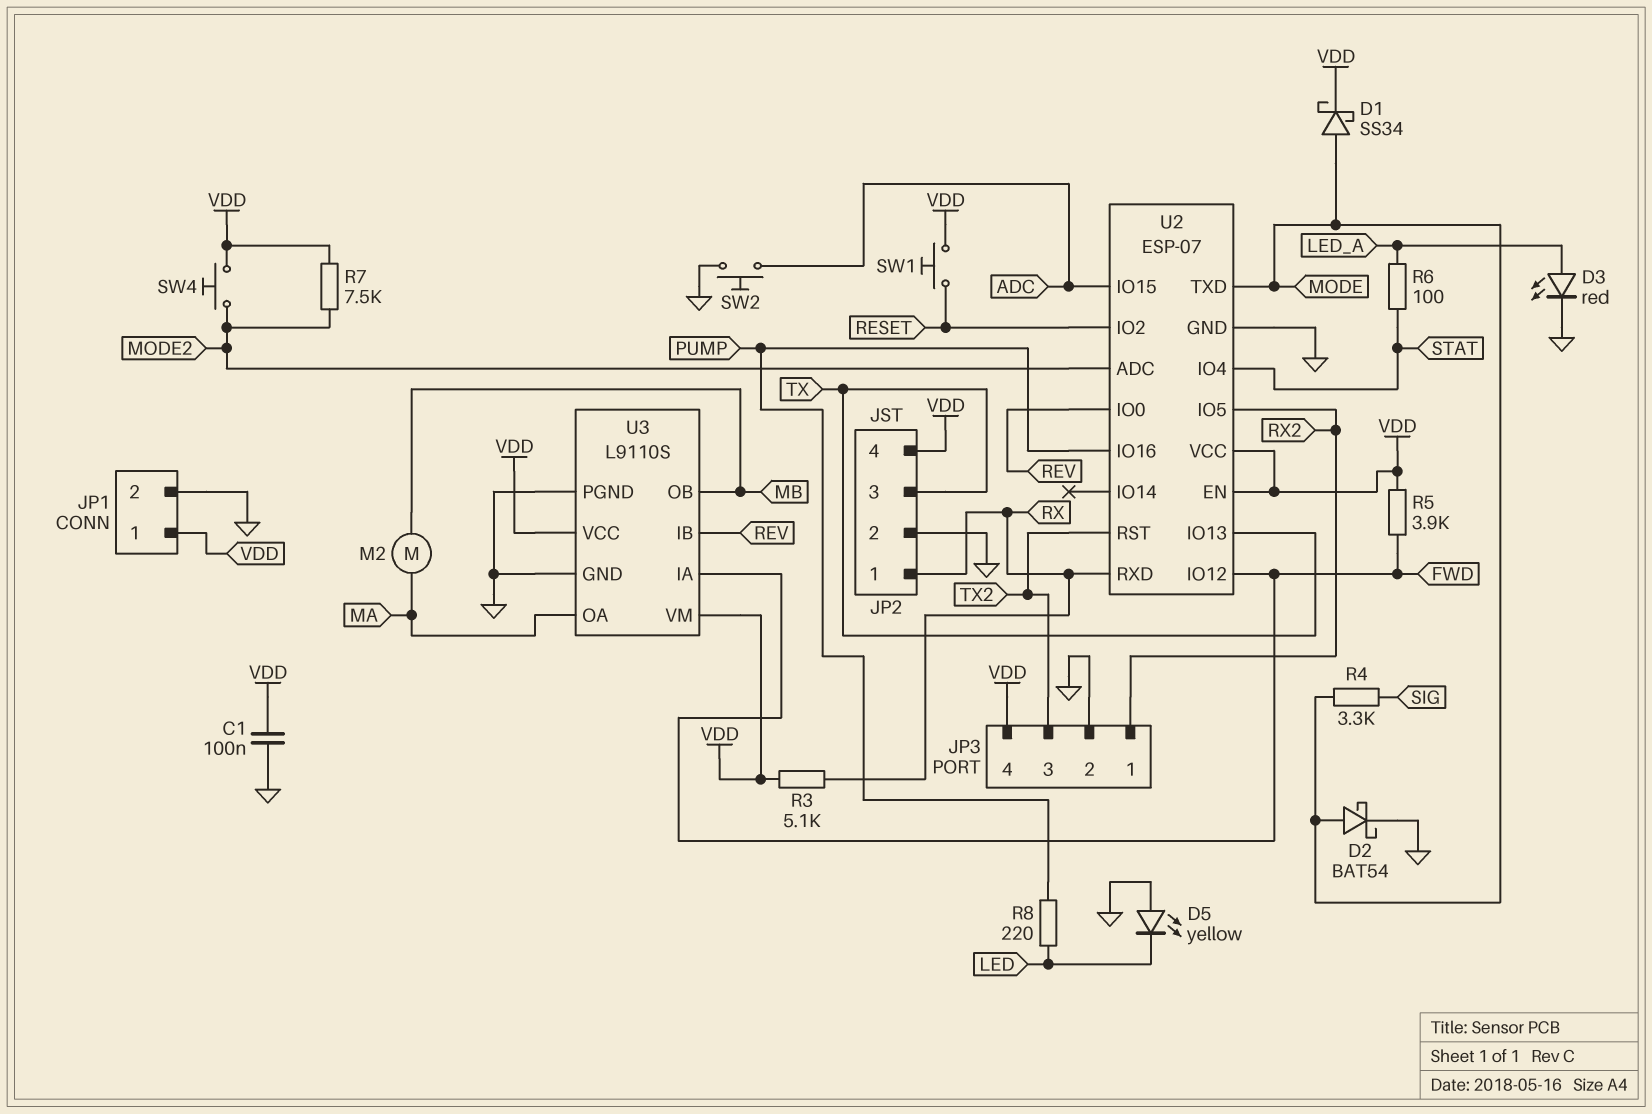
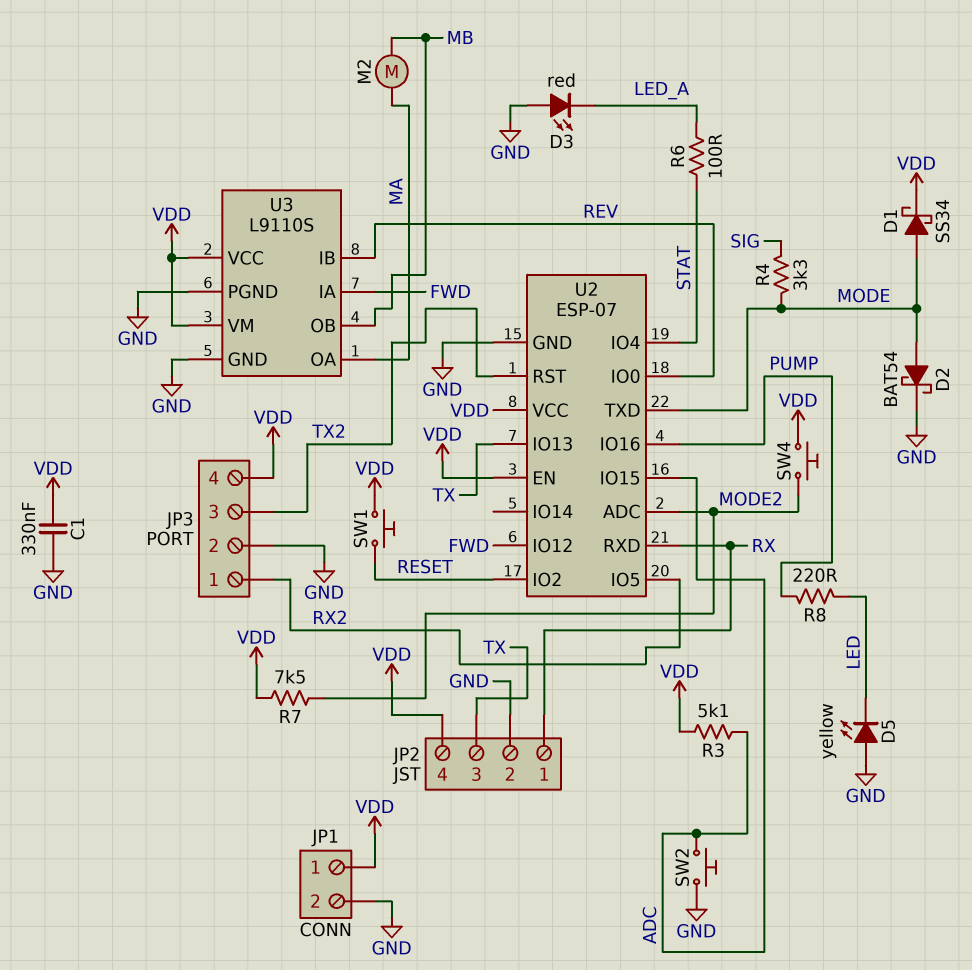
C1: 100nF (GND, VDD) -> 330nF (GND, VDD)
D3: LED red (A LED_A, K GND) -> LED red (A GND, K LED_A)
R3: 5.1k (RX, VDD) -> 5.1k (ADC, VDD)
R5: 3.9k (FWD, VDD) -> none

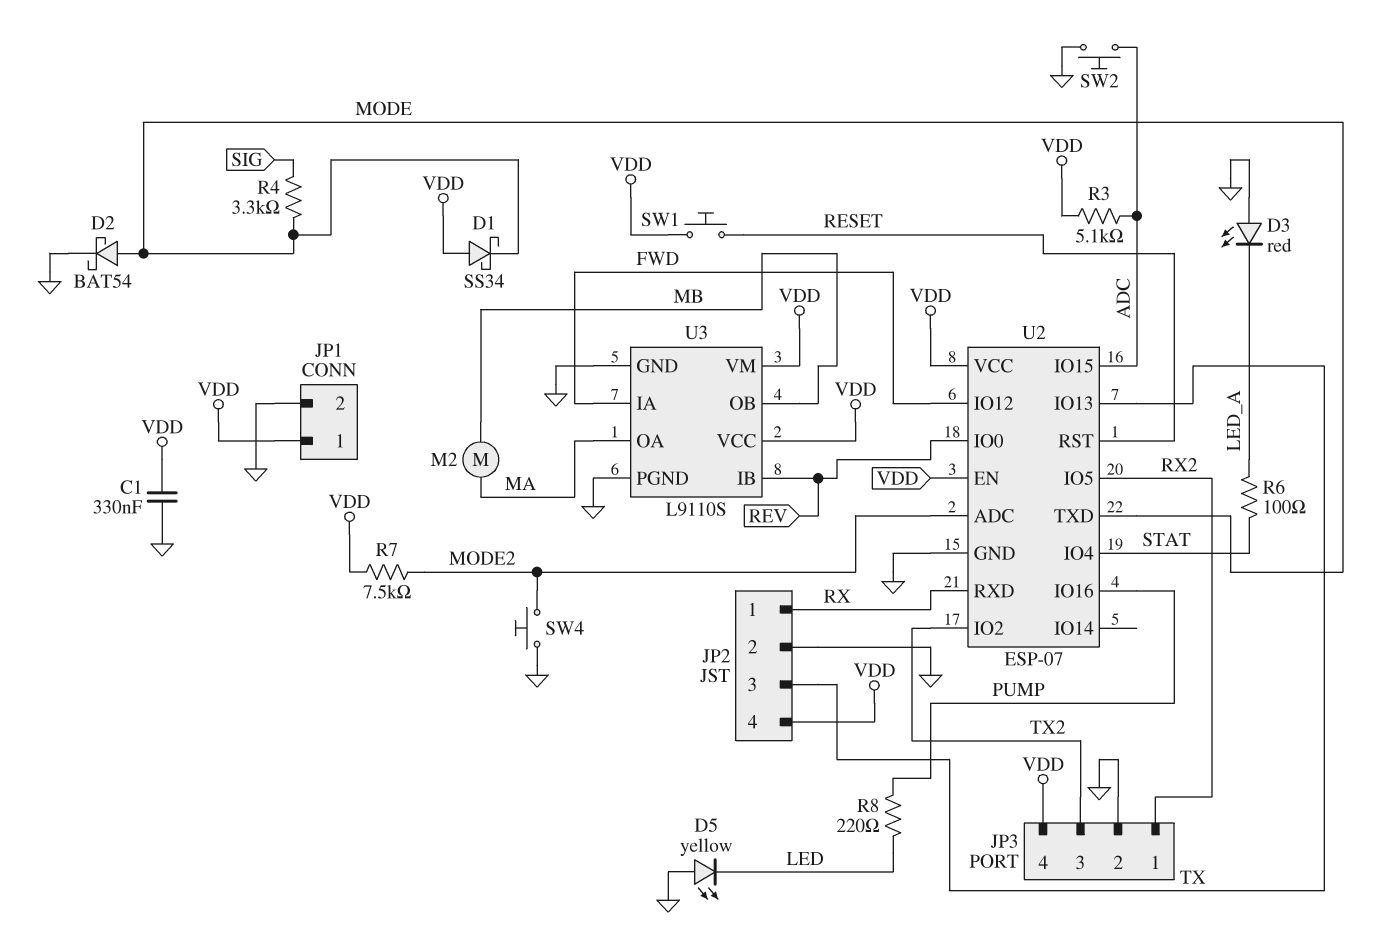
D1: schottky SS34 (A MODE, K VDD) -> schottky SS34 (A VDD, K MODE)
SW4: button (MODE2, VDD) -> button (GND, MODE2)
U2 pin IO2: RESET -> TX2
U2 pin RST: TX2 -> RESET

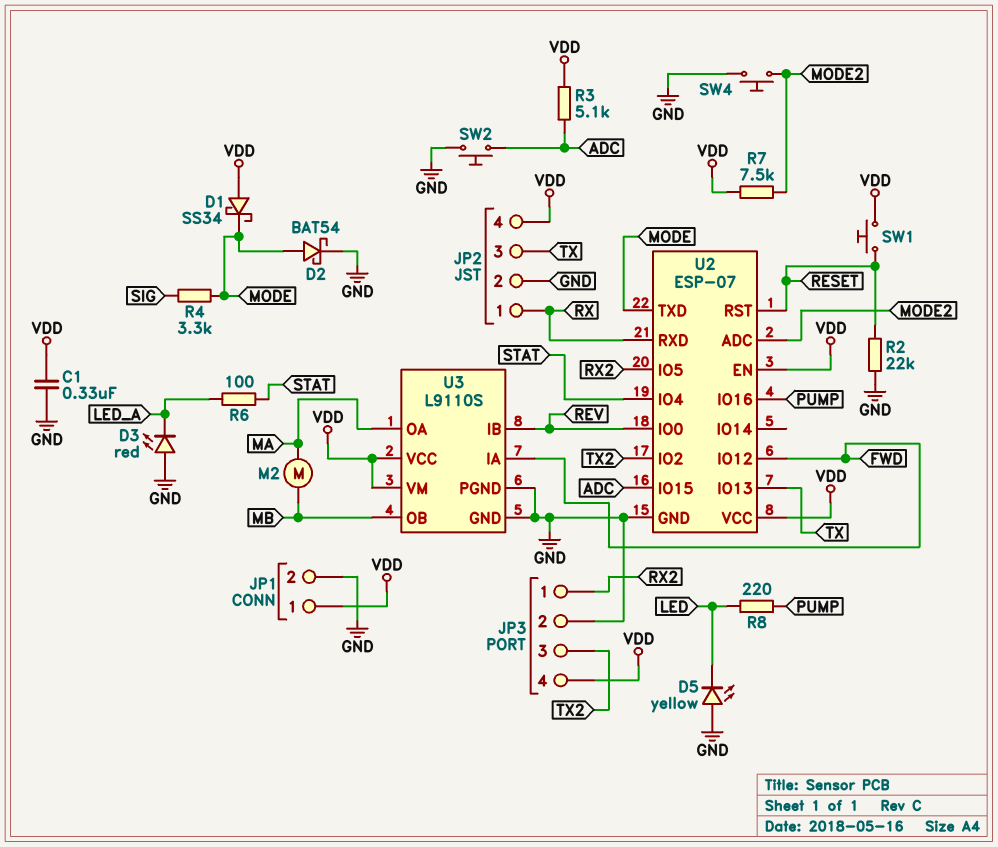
R2: none -> 22k (GND, RESET)

